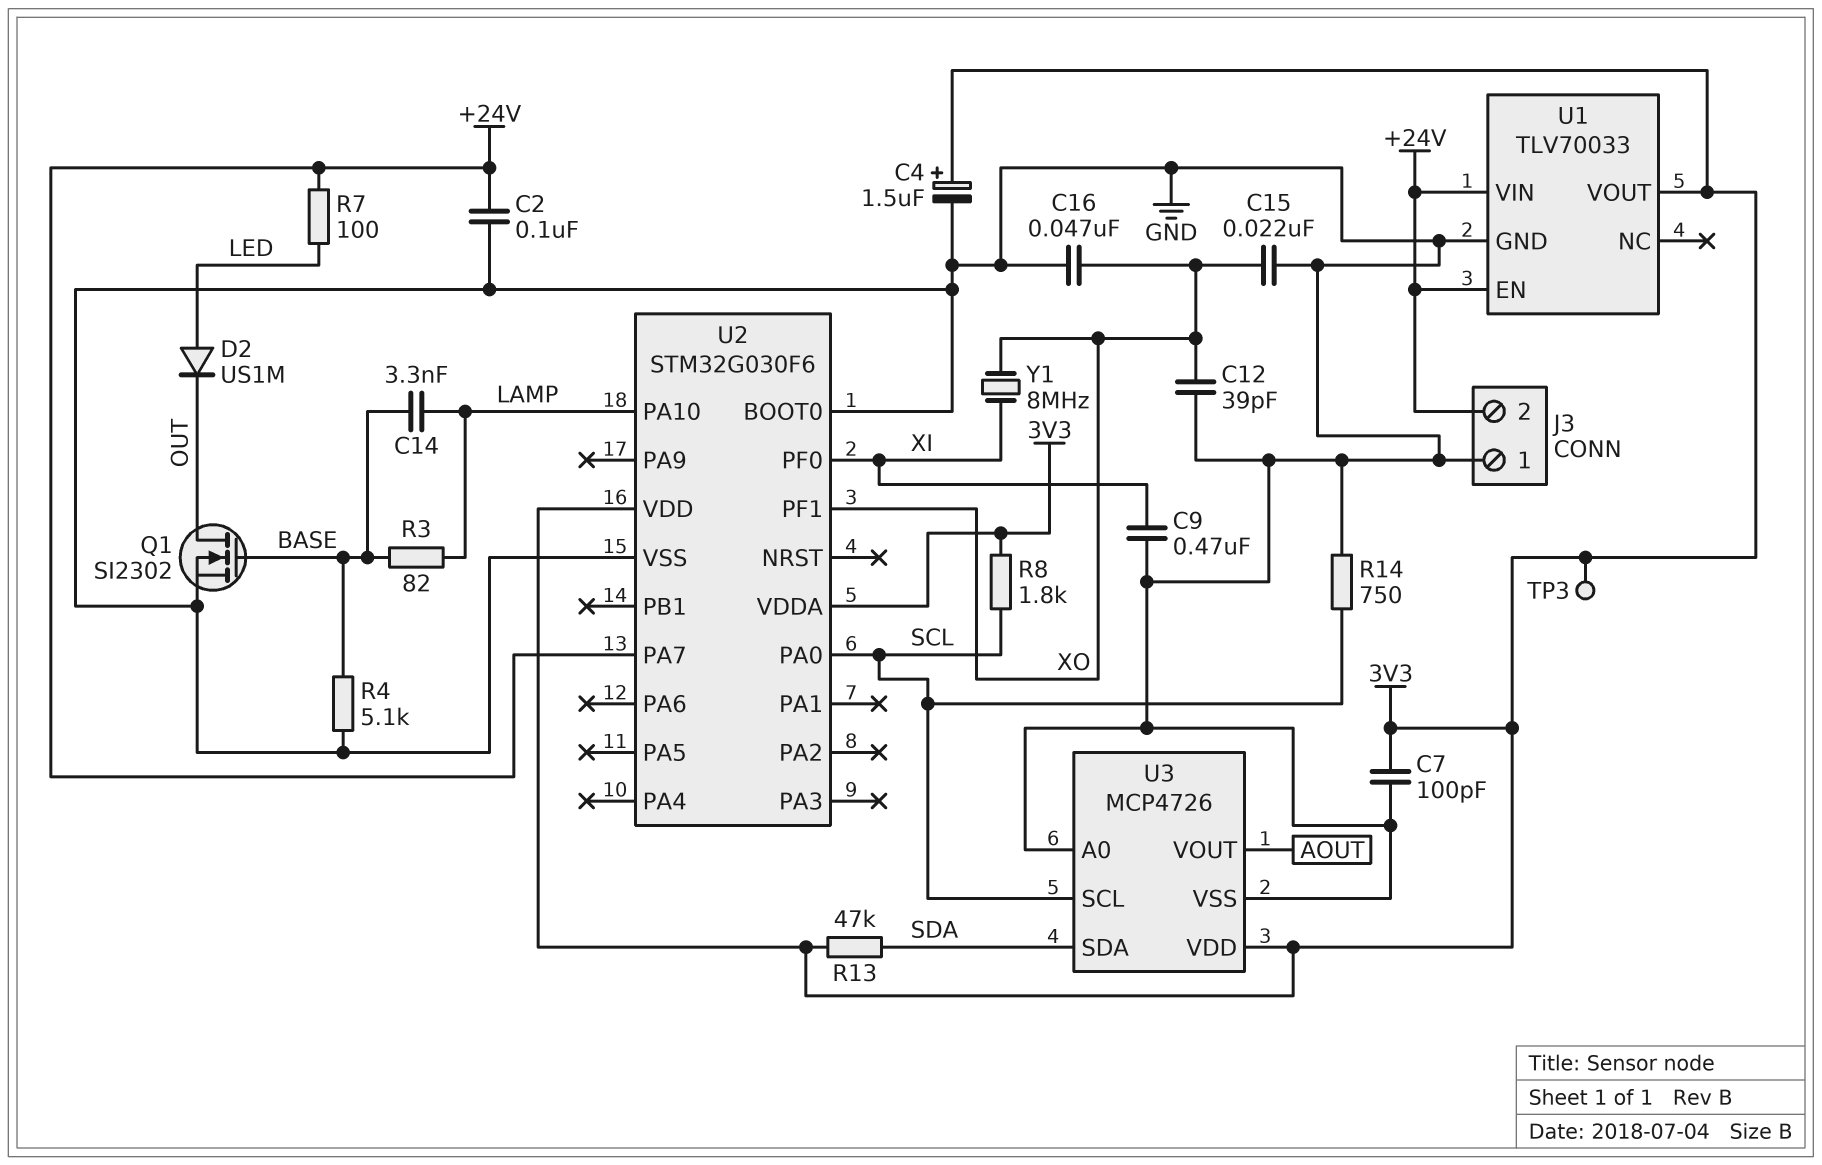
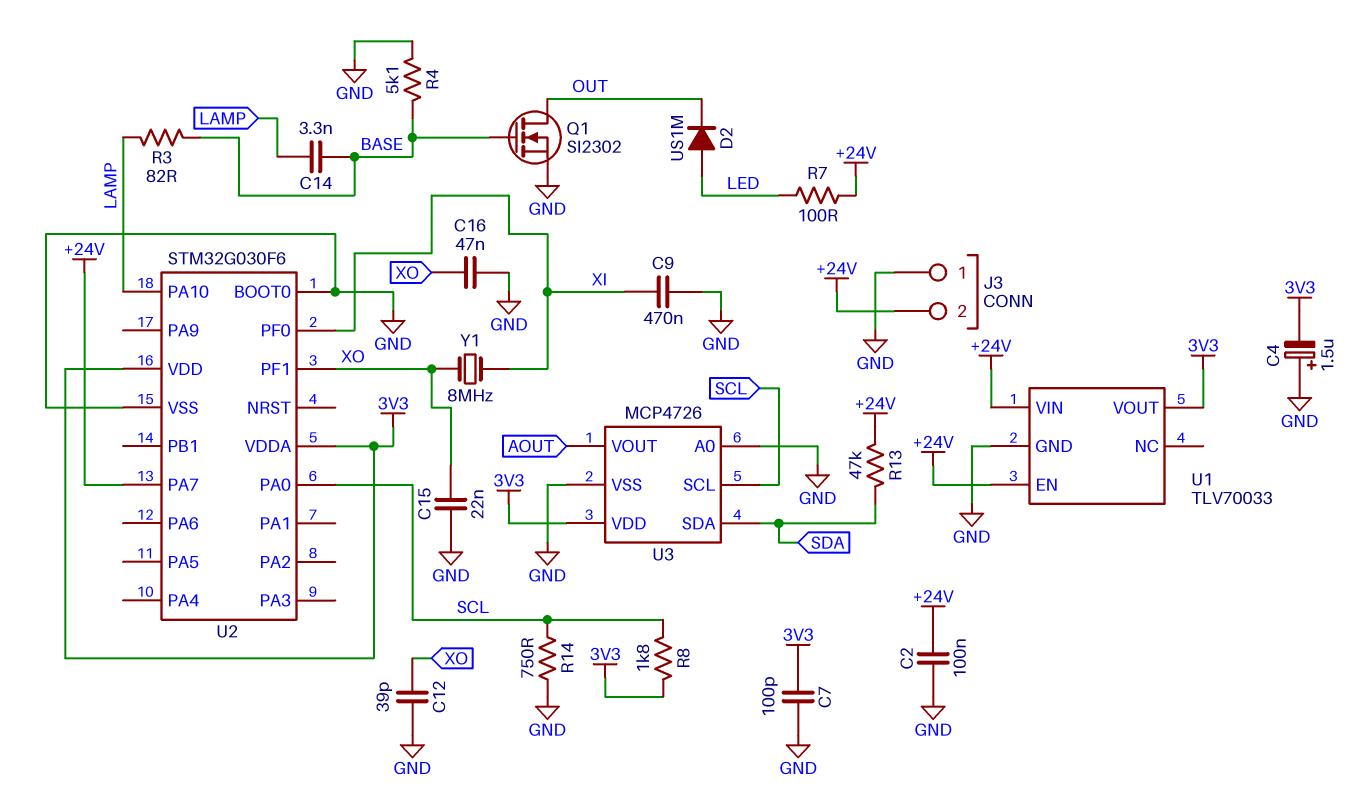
C4: 1.5uF (plus 3V3, minus GND) -> 1.5uF (plus GND, minus 3V3)
R13: 47k (3V3, SDA) -> 47k (+24V, SDA)
TP3: test point (3V3) -> none

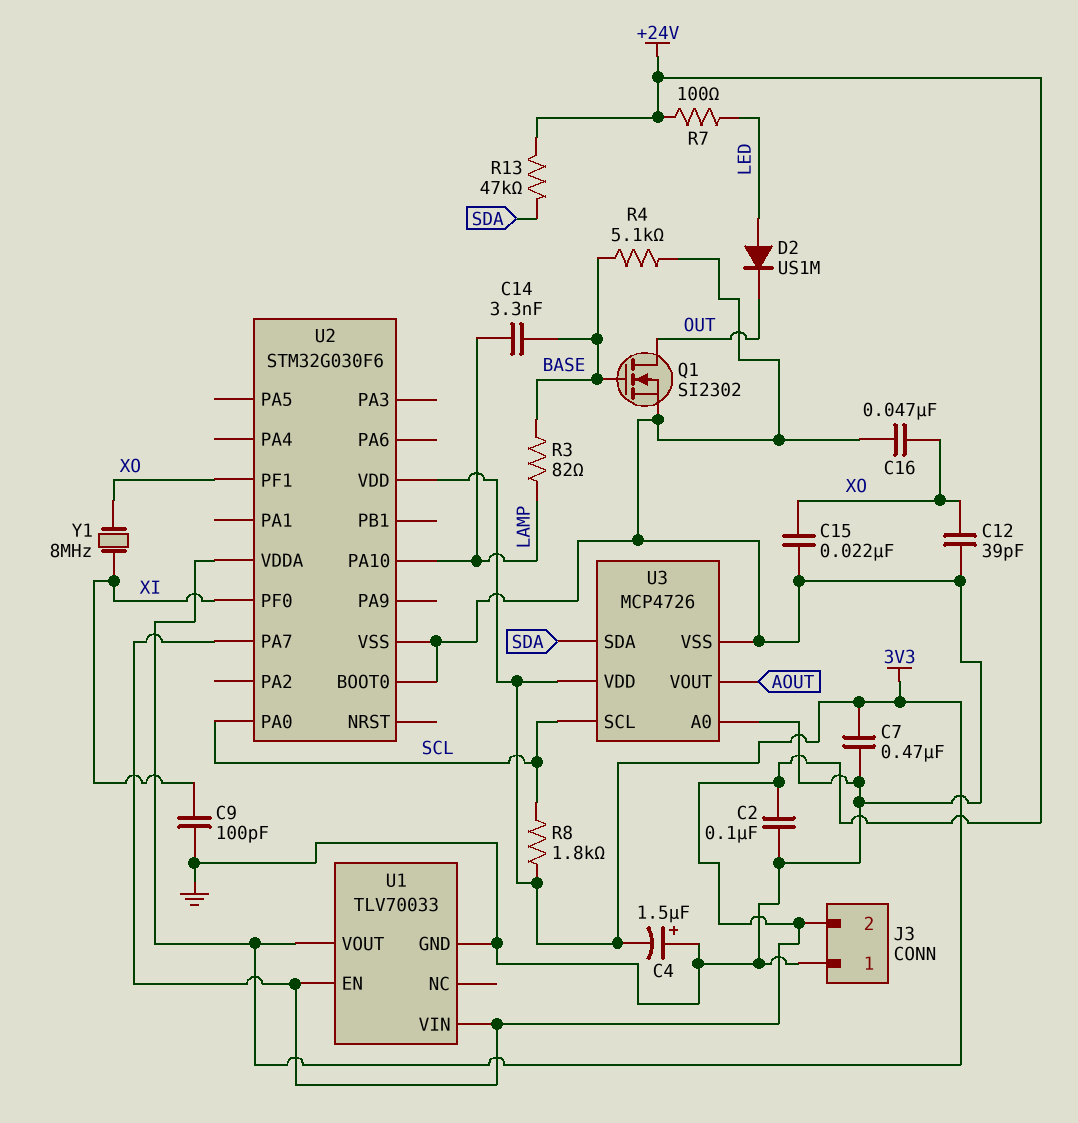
C7: 100pF (3V3, GND) -> 470nF (3V3, GND)
C9: 470nF (GND, XI) -> 100pF (GND, XI)
R14: 750 (GND, SCL) -> none

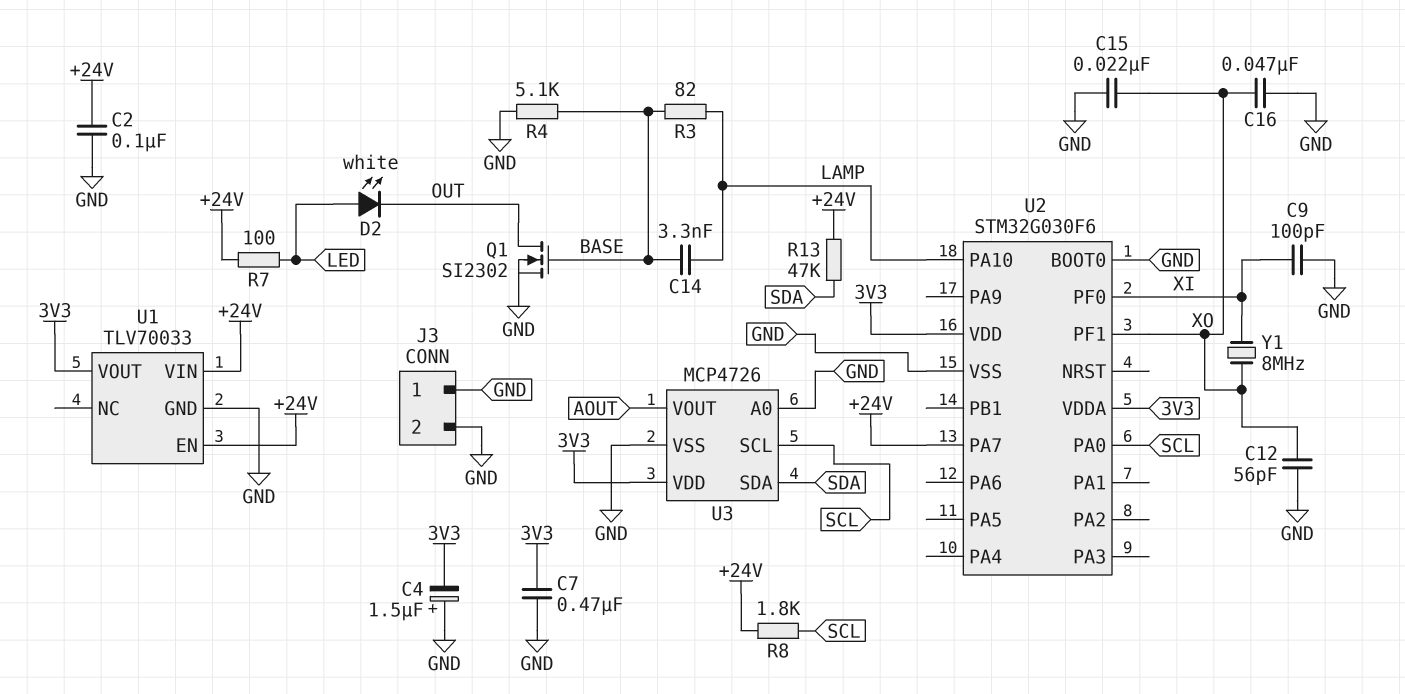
C12: 39pF (GND, XO) -> 56pF (GND, XO)
D2: diode US1M (A LED, K OUT) -> LED white (A LED, K OUT)
J3 pin 2: +24V -> GND
R8: 1.8k (3V3, SCL) -> 1.8k (+24V, SCL)

